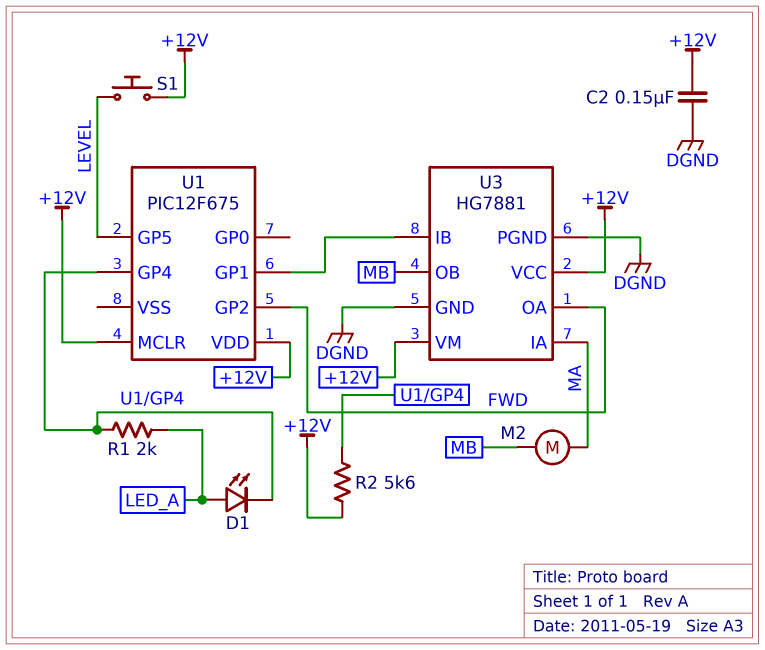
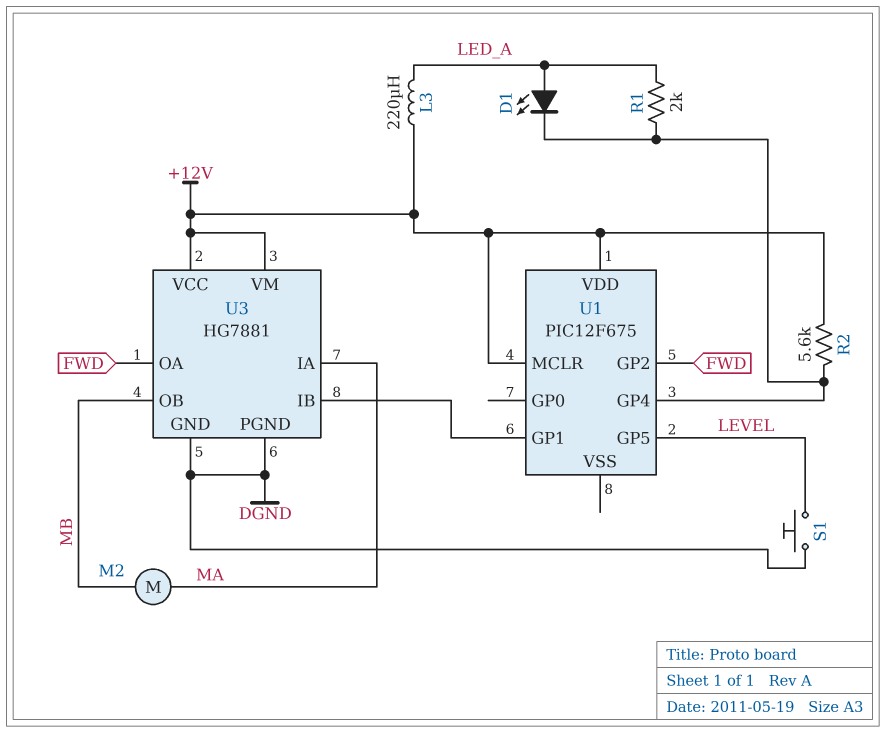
C2: 150nF (+12V, DGND) -> none
L3: none -> 220uH (+12V, LED_A)
S1: button (+12V, LEVEL) -> button (DGND, LEVEL)

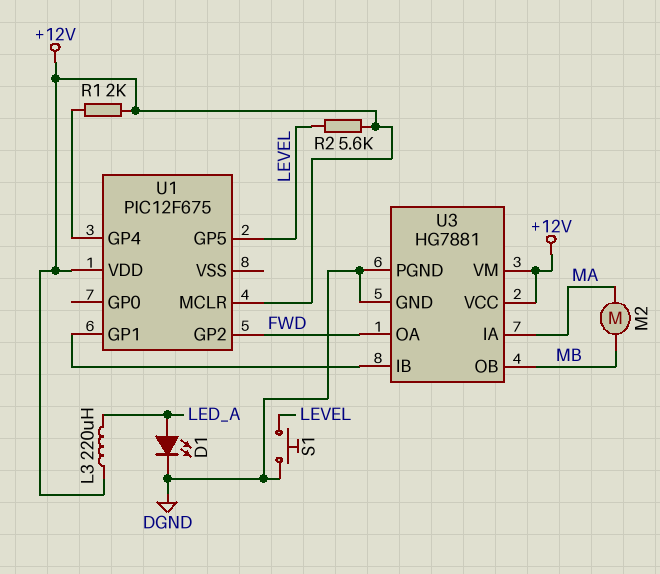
D1: LED (A LED_A, K U1/GP4) -> LED (A LED_A, K DGND)
R1: 2k (LED_A, U1/GP4) -> 2k (+12V, U1/GP4)
R2: 5.6k (+12V, U1/GP4) -> 5.6k (+12V, LEVEL)

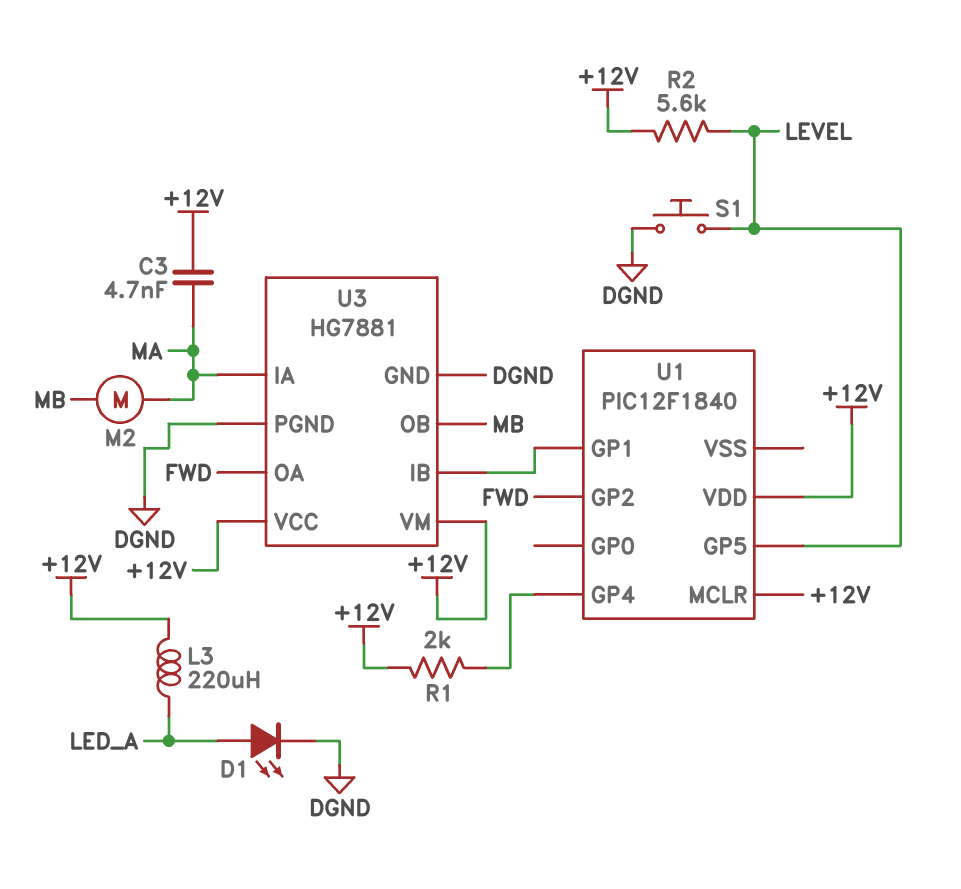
C3: none -> 4.7nF (+12V, MA)
U1: PIC12F675 -> PIC12F1840

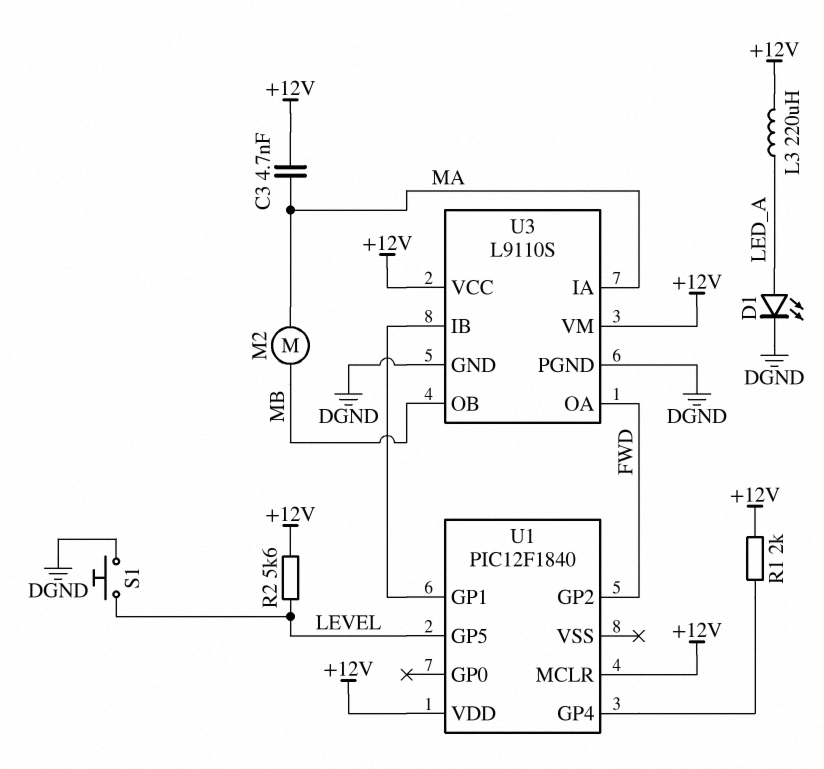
U3: HG7881 -> L9110S

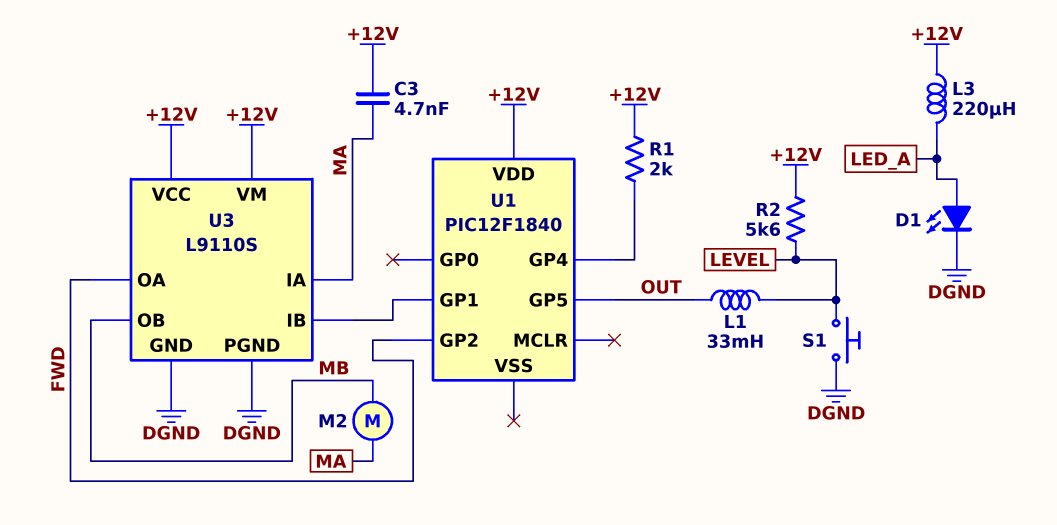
L1: none -> 33mH (LEVEL, OUT)
U1 pin GP5: LEVEL -> OUT
U1 pin MCLR: +12V -> none

